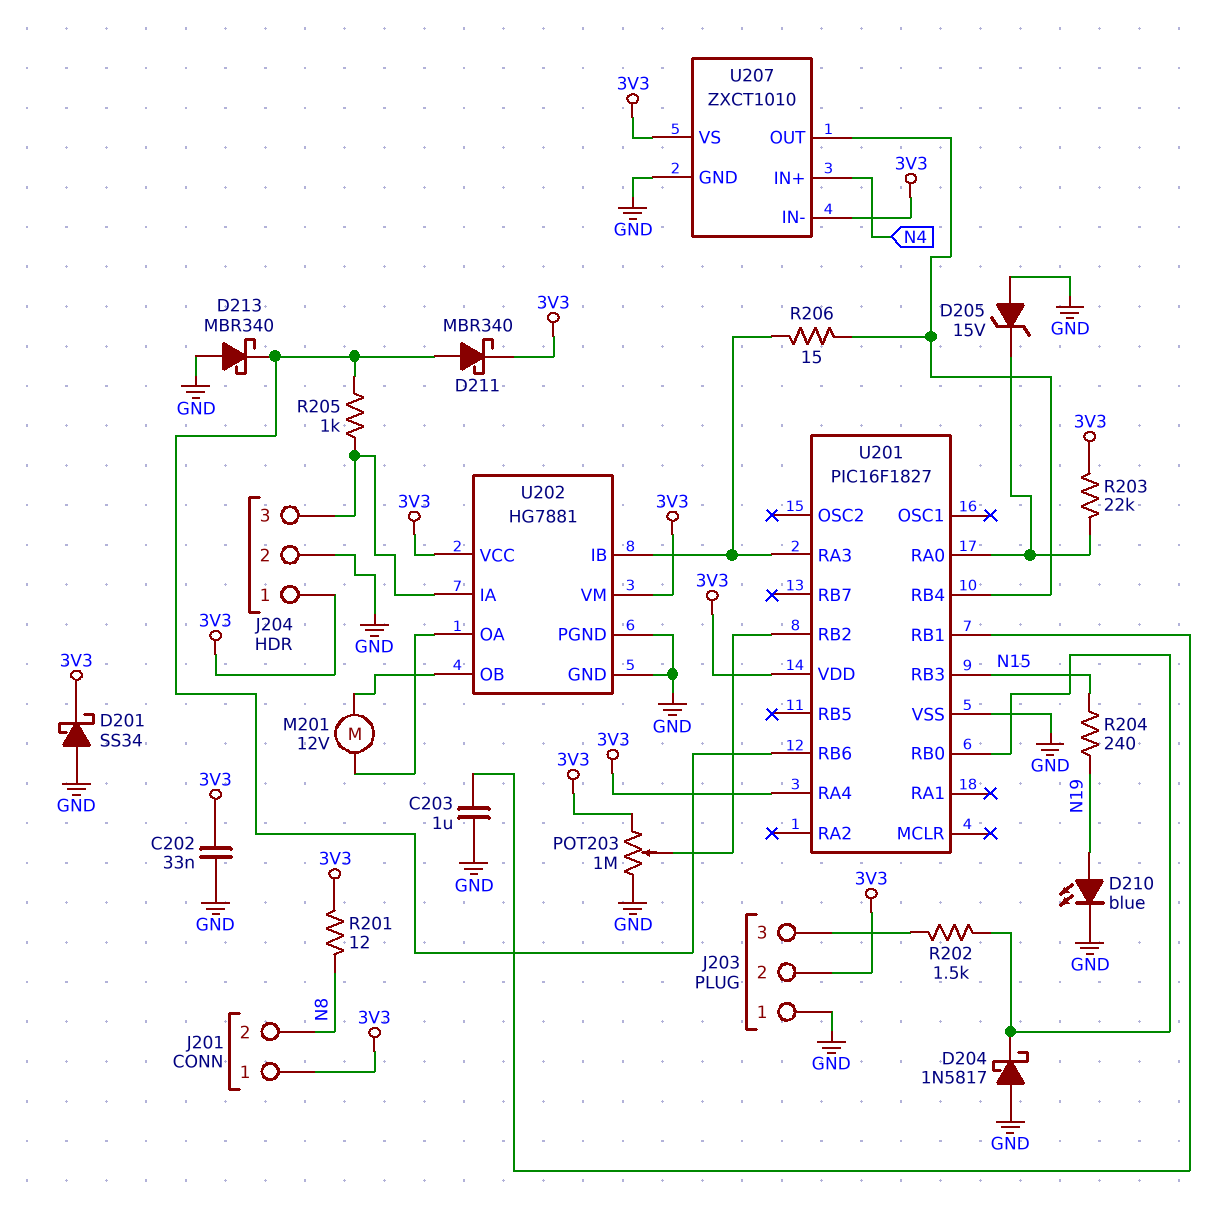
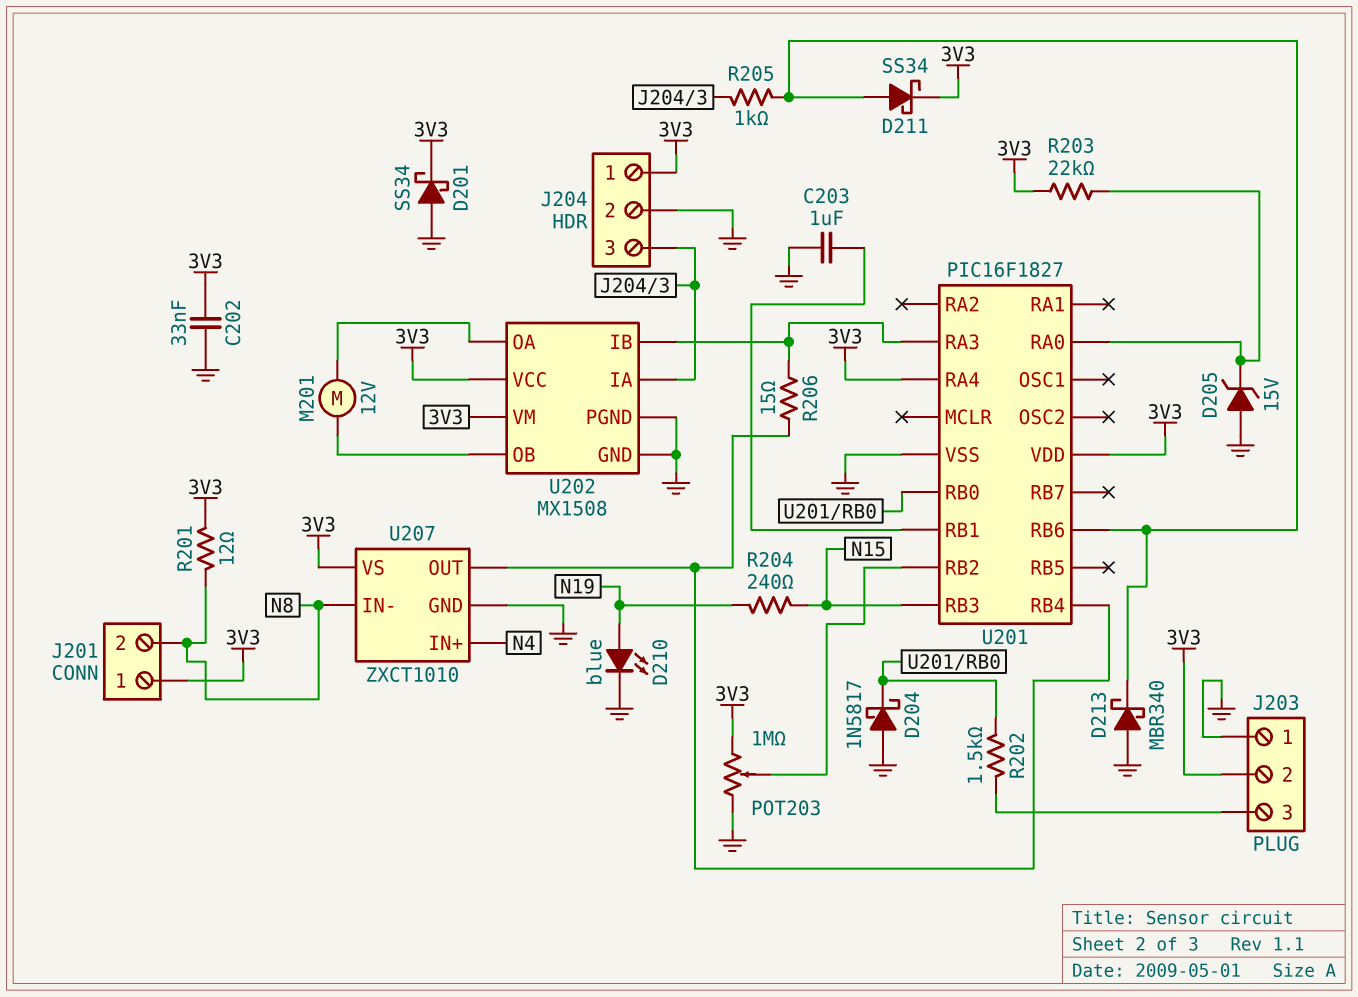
D211: schottky MBR340 (A U201/RB6, K 3V3) -> schottky SS34 (A U201/RB6, K 3V3)
U202: HG7881 -> MX1508
U207 pin IN-: 3V3 -> N8

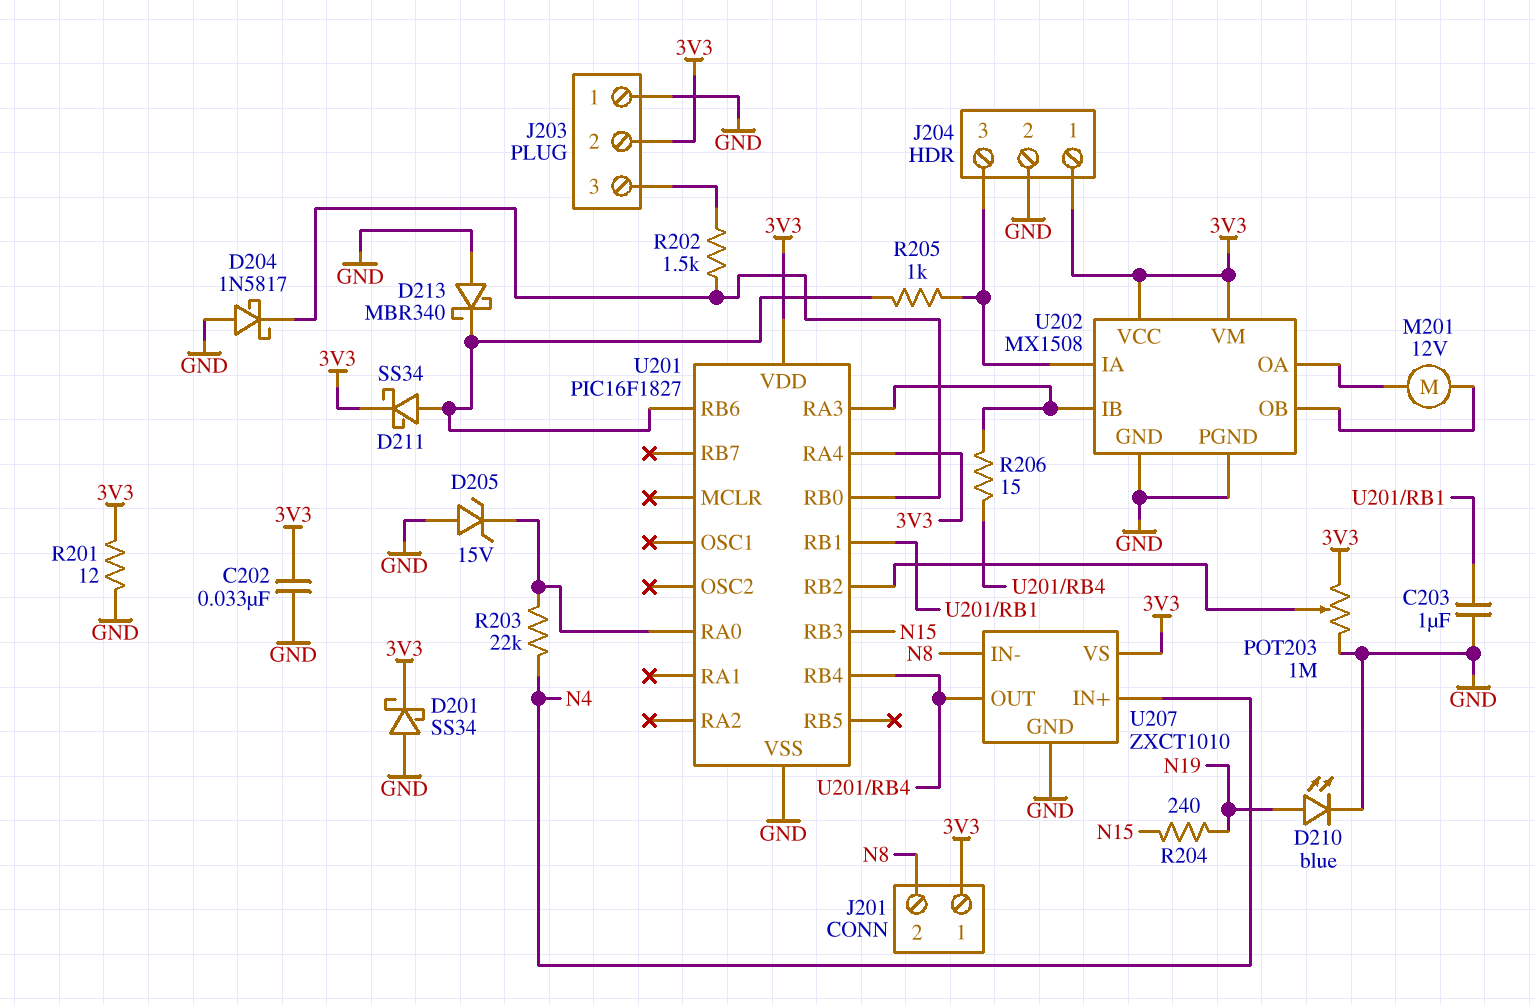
R201: 12 (3V3, N8) -> 12 (3V3, GND)
R203: 22k (3V3, U201/RA0) -> 22k (N4, U201/RA0)

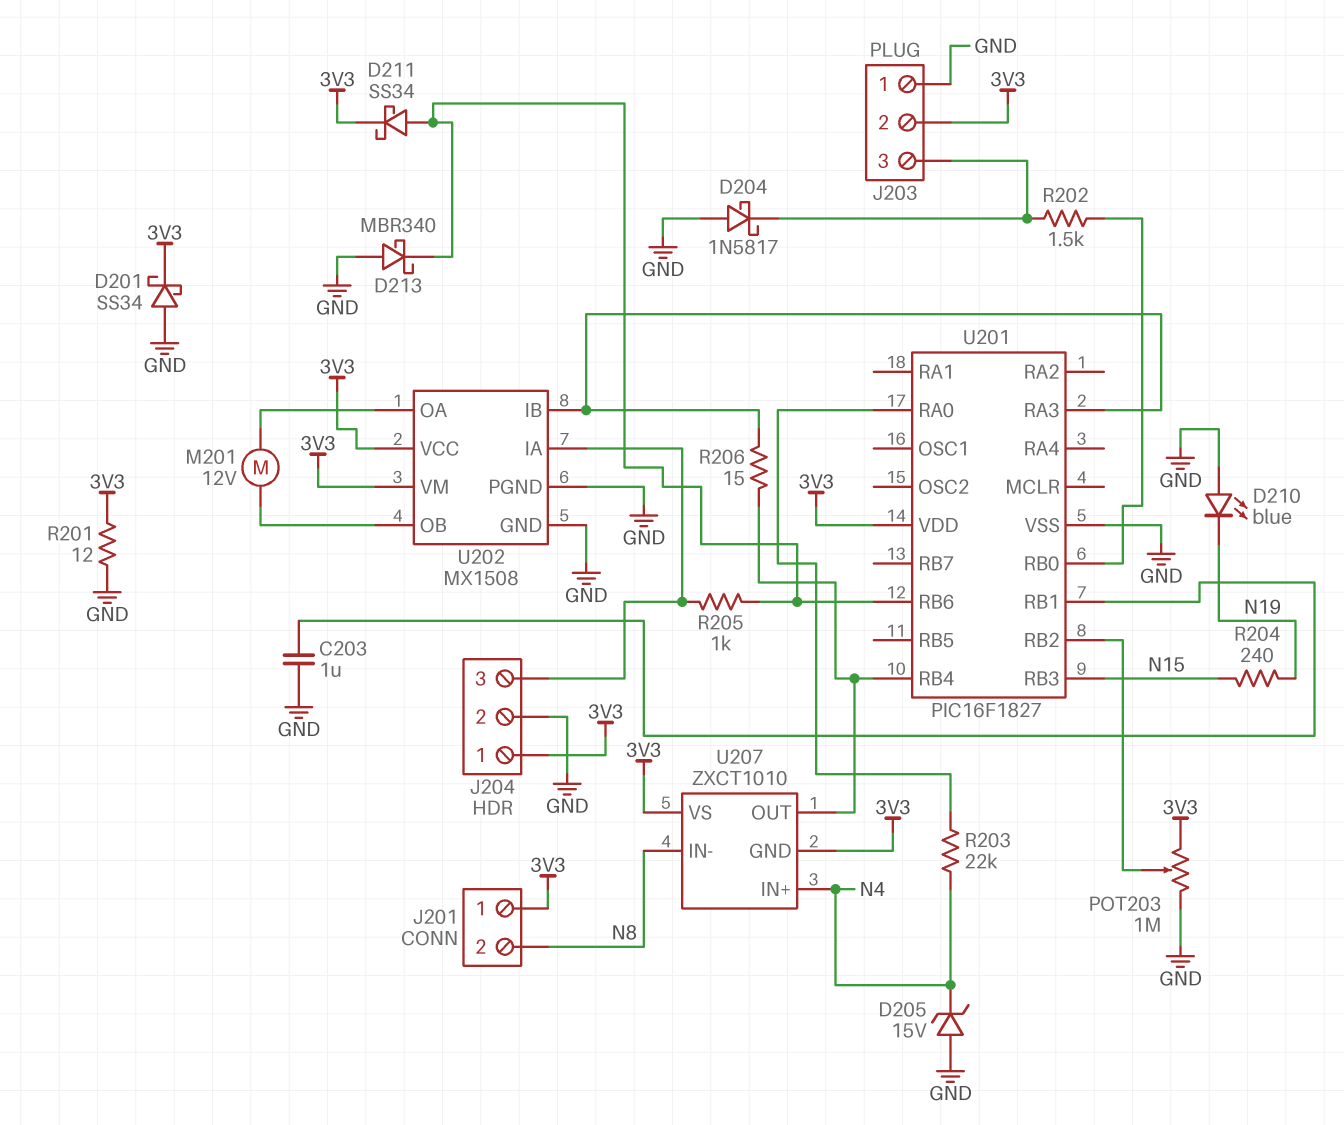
C202: 33nF (3V3, GND) -> none
D204: schottky 1N5817 (A GND, K U201/RB0) -> schottky 1N5817 (A GND, K J203/3)
D205: zener 15V (A GND, K U201/RA0) -> zener 15V (A GND, K N4)
D210: LED blue (A N19, K GND) -> LED blue (A GND, K N19)
U201 pin RA4: 3V3 -> none
U207 pin GND: GND -> 3V3

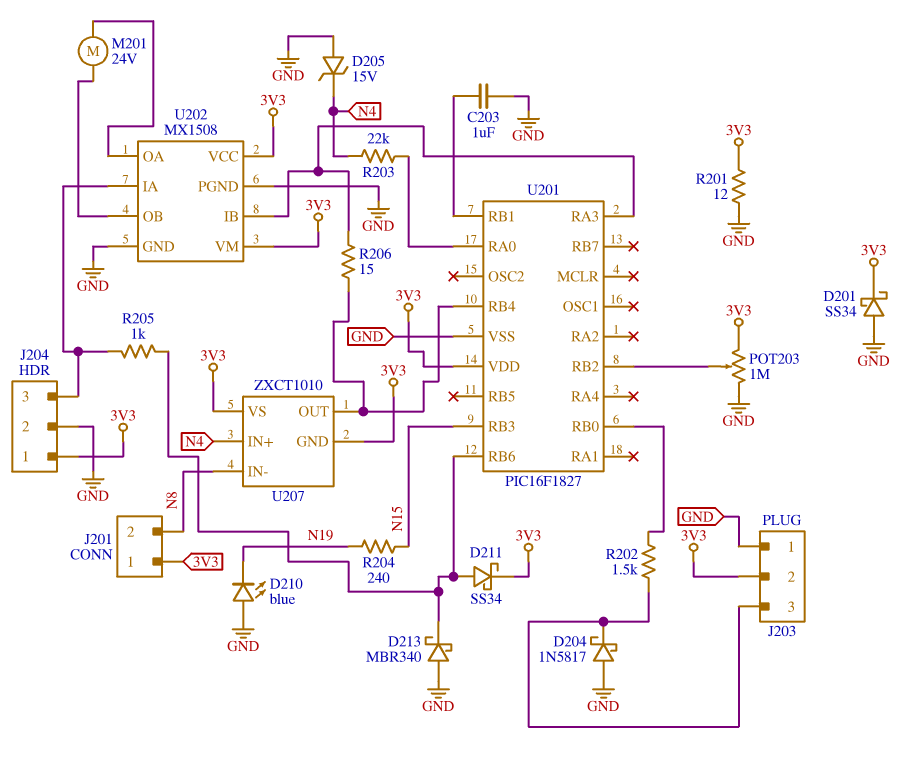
M201: motor 12V (U202/OA, U202/OB) -> motor 24V (U202/OA, U202/OB)

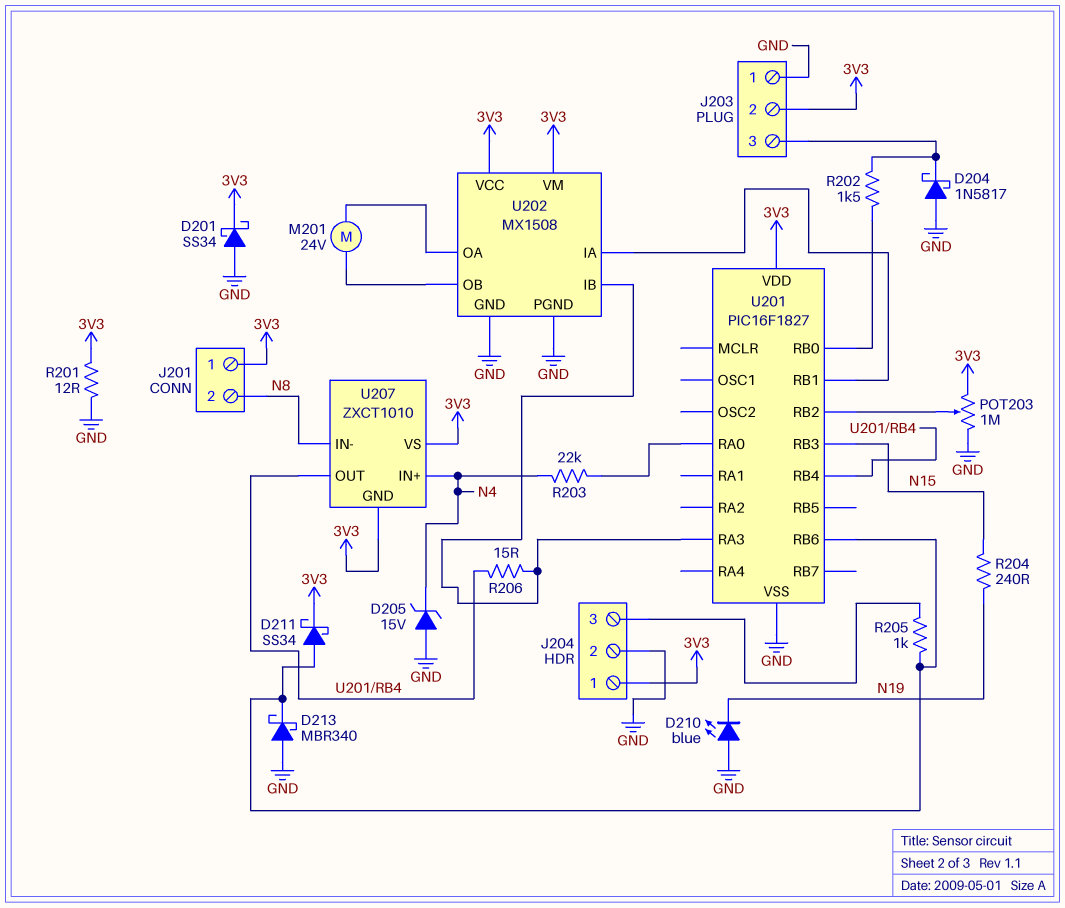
C203: 1uF (GND, U201/RB1) -> none
U202 pin IA: J204/3 -> U201/RB1

